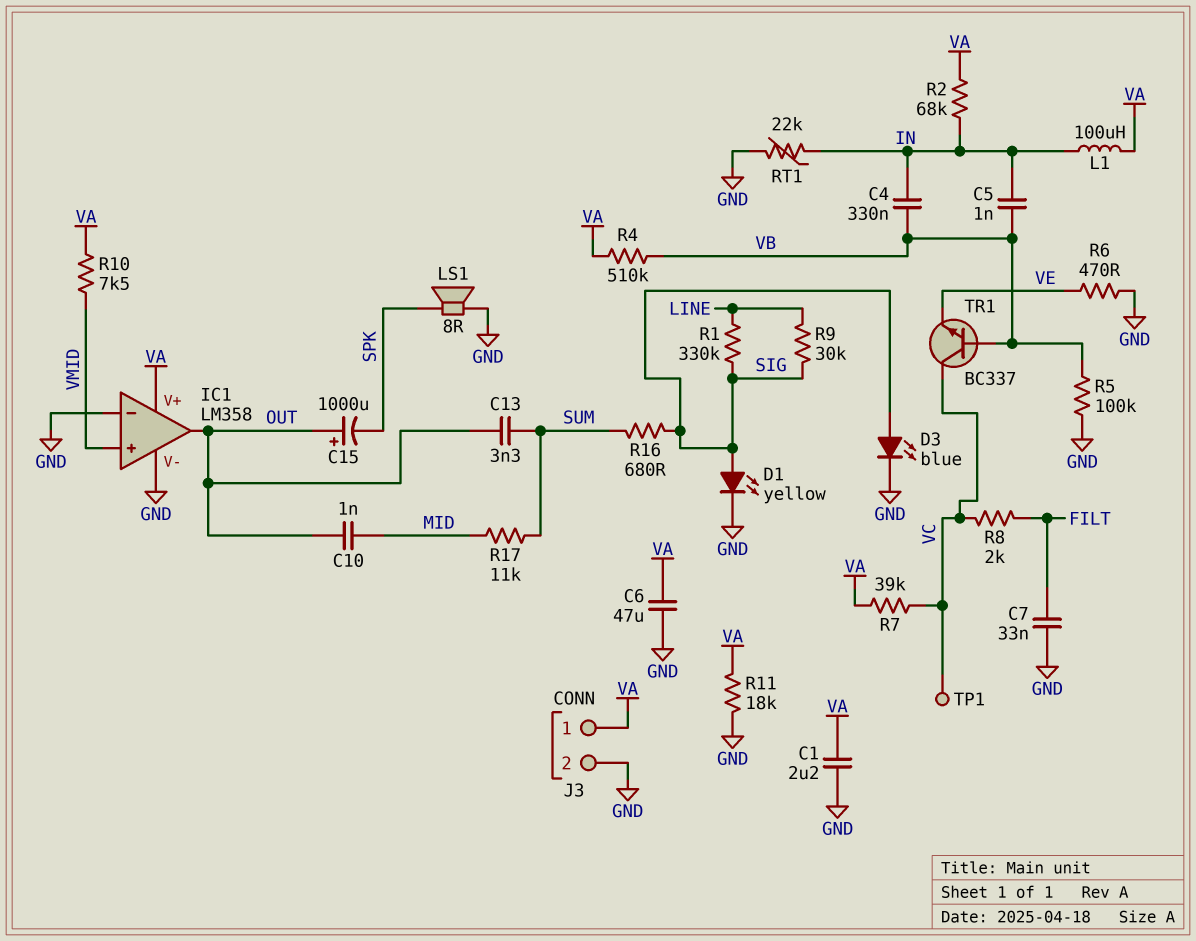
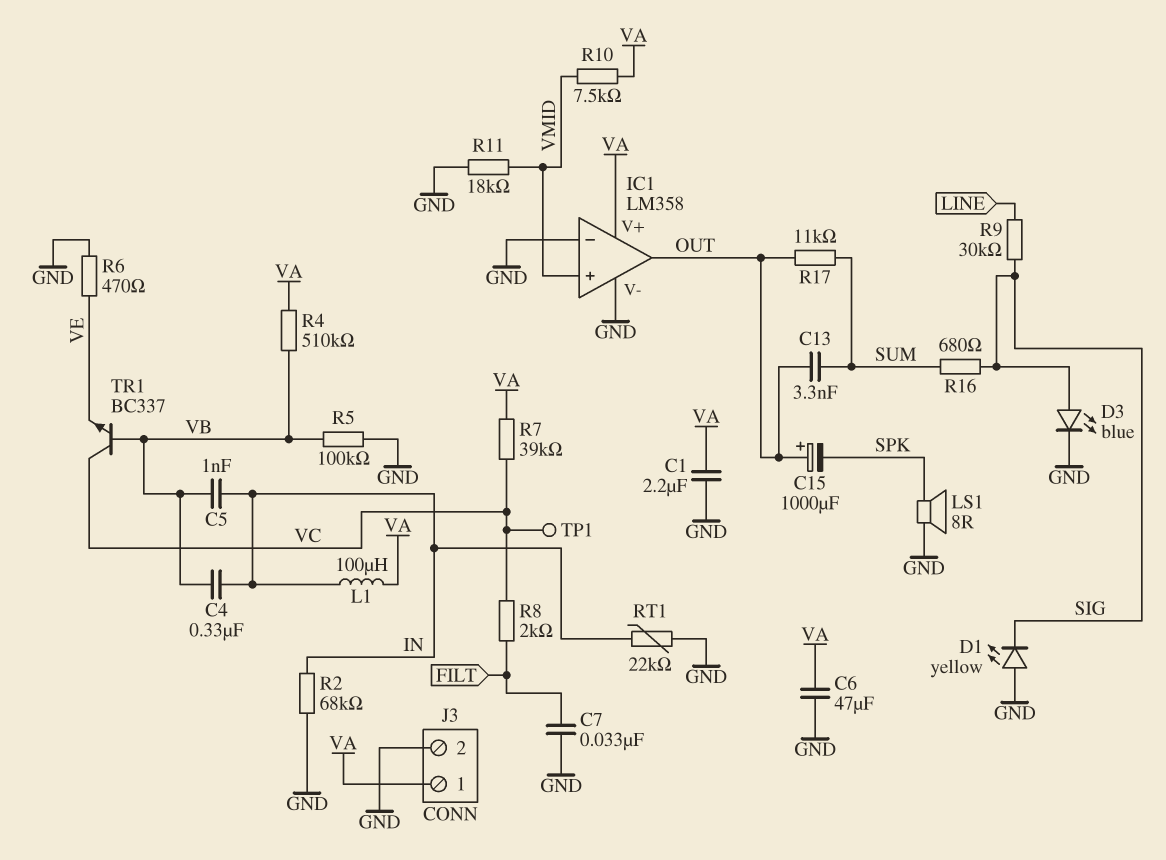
C10: 1nF (MID, OUT) -> none
D1: LED yellow (A SIG, K GND) -> LED yellow (A GND, K SIG)
R1: 330k (LINE, SIG) -> none
R2: 68k (IN, VA) -> 68k (GND, IN)
R11: 18k (GND, VA) -> 18k (GND, VMID)
R17: 11k (MID, SUM) -> 11k (OUT, SUM)

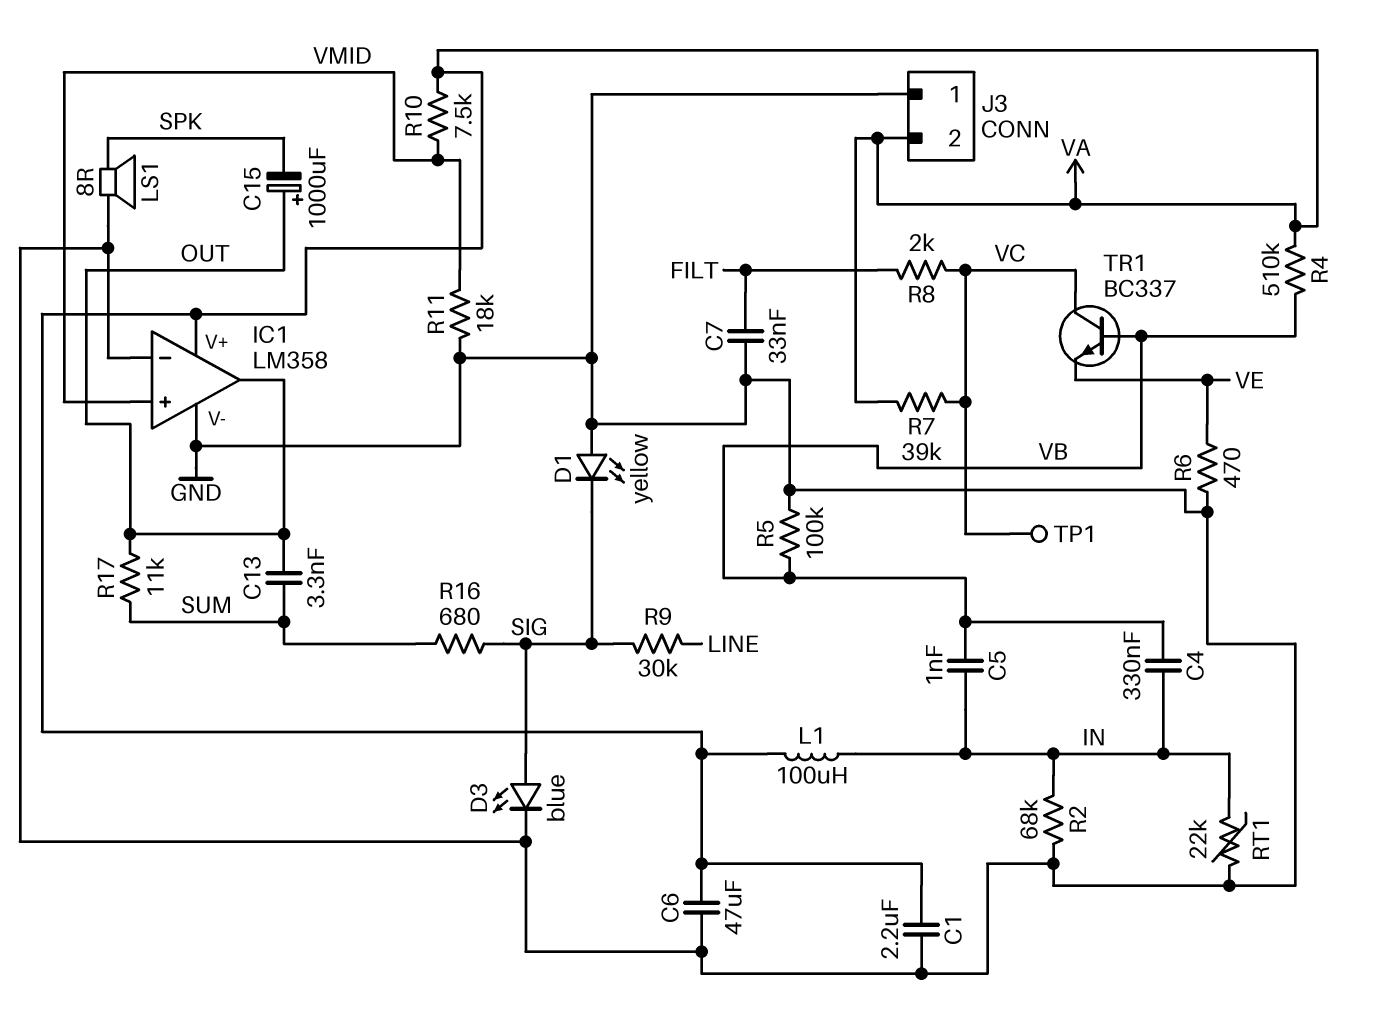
J3 pin 1: VA -> GND
J3 pin 2: GND -> VA

